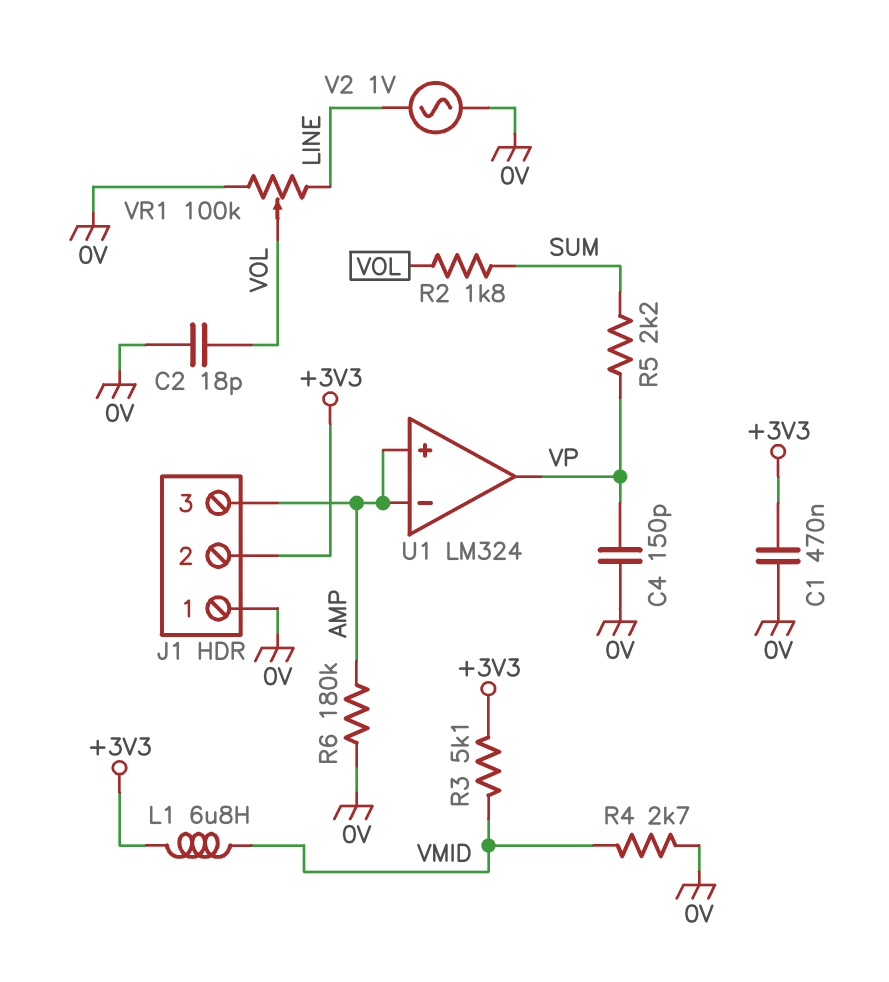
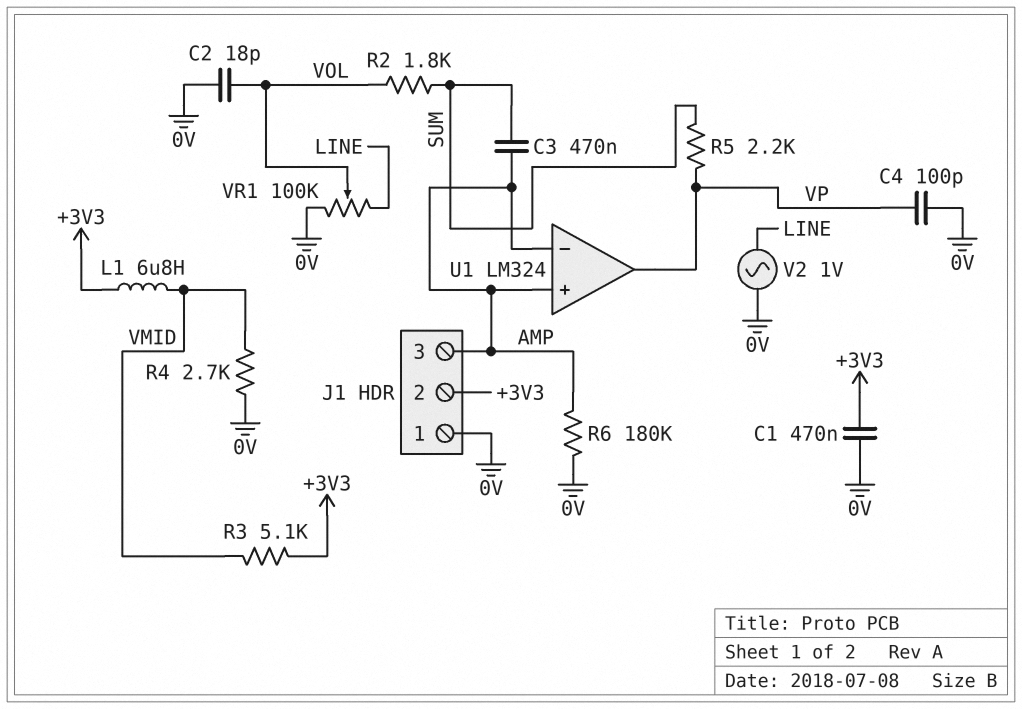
C3: none -> 470nF (AMP, SUM)
C4: 150pF (0V, VP) -> 100pF (0V, VP)

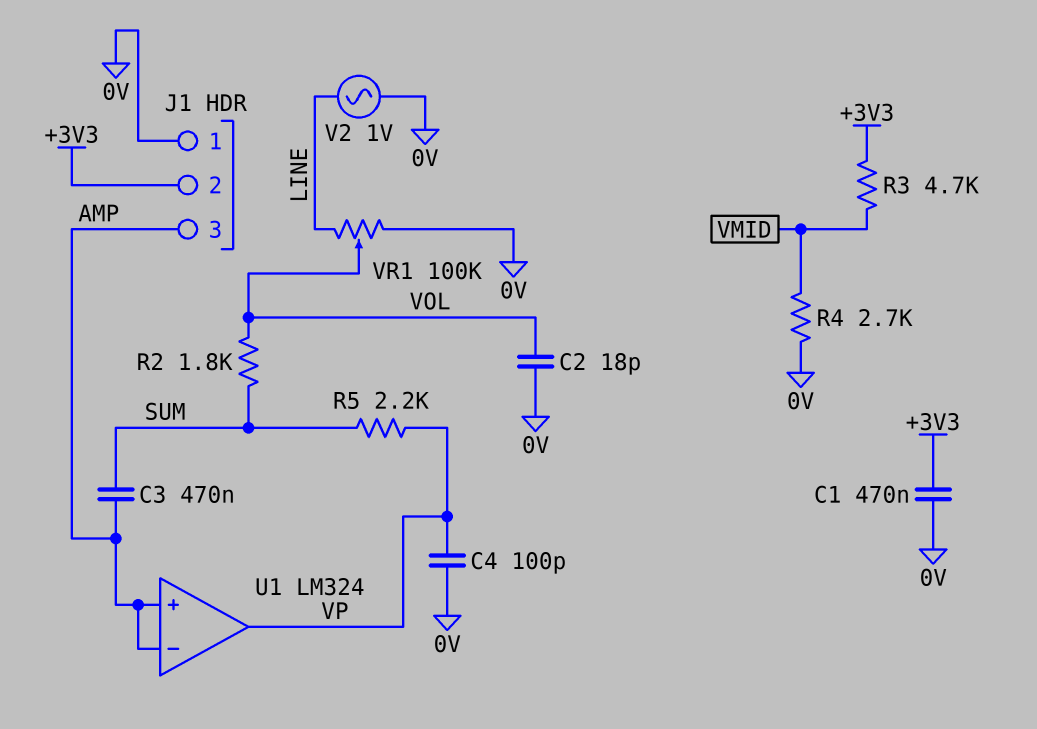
L1: 6.8uH (+3V3, VMID) -> none
R3: 5.1k (+3V3, VMID) -> 4.7k (+3V3, VMID)
R6: 180k (0V, AMP) -> none

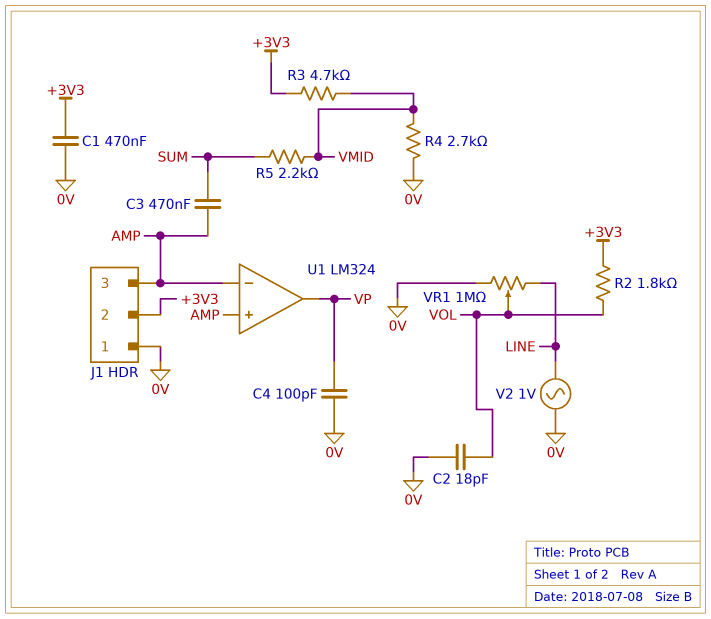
R2: 1.8k (SUM, VOL) -> 1.8k (+3V3, VOL)
R5: 2.2k (SUM, VP) -> 2.2k (SUM, VMID)
VR1: 100k (0V, LINE, wiper VOL) -> 1M (0V, LINE, wiper VOL)

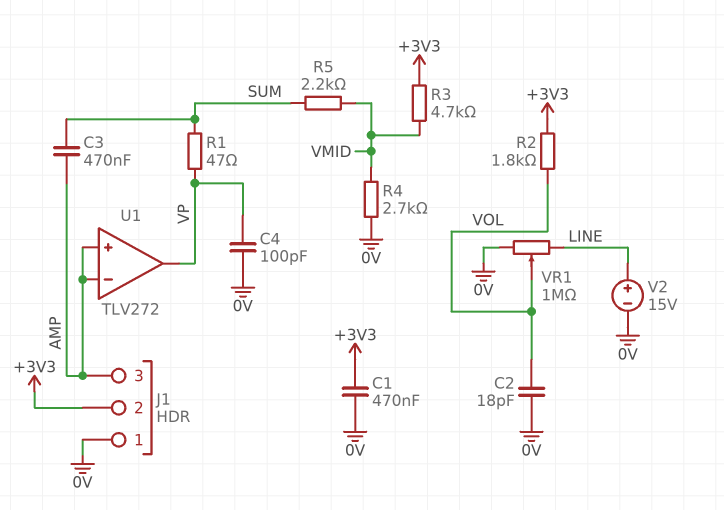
R1: none -> 47 (SUM, VP)
U1: LM324 -> TLV272
V2: AC 1V (0V, LINE) -> 15V (plus LINE, minus 0V)

